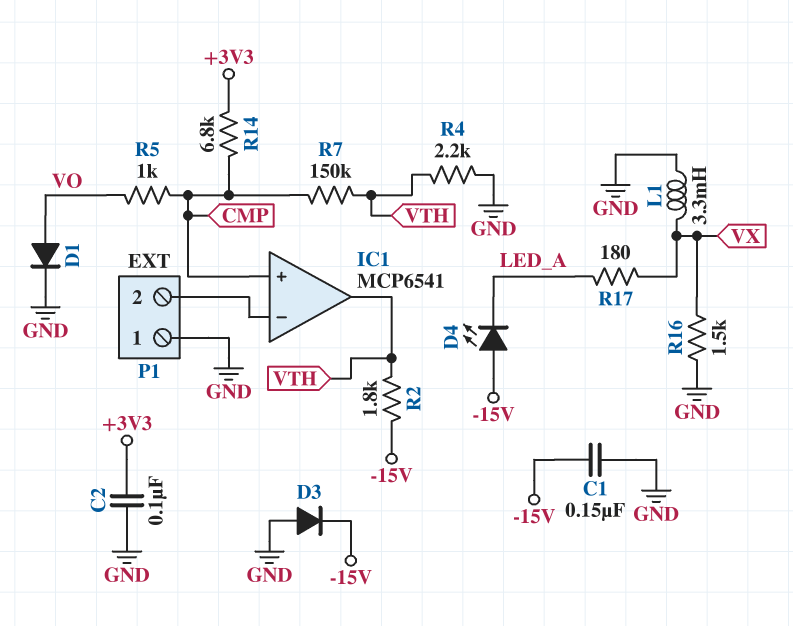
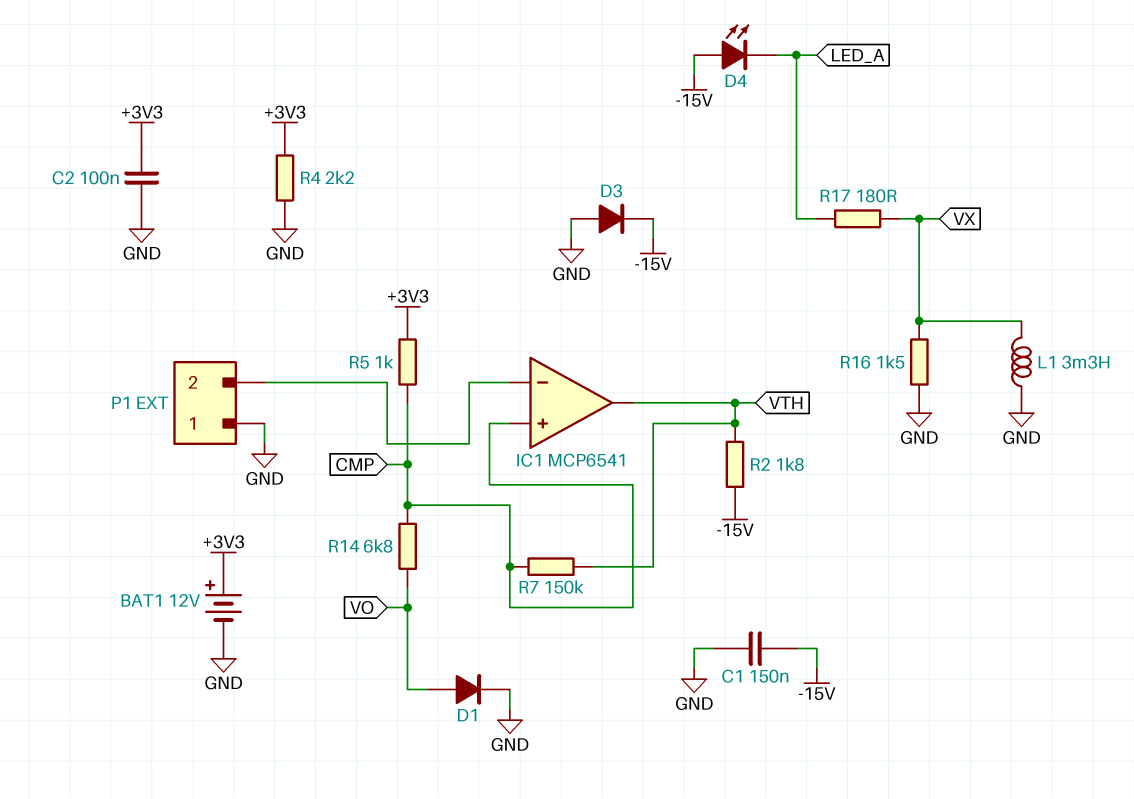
BAT1: none -> 12V (plus +3V3, minus GND)
R4: 2.2k (GND, VTH) -> 2.2k (+3V3, GND)
R5: 1k (CMP, VO) -> 1k (+3V3, CMP)
R14: 6.8k (+3V3, CMP) -> 6.8k (CMP, VO)

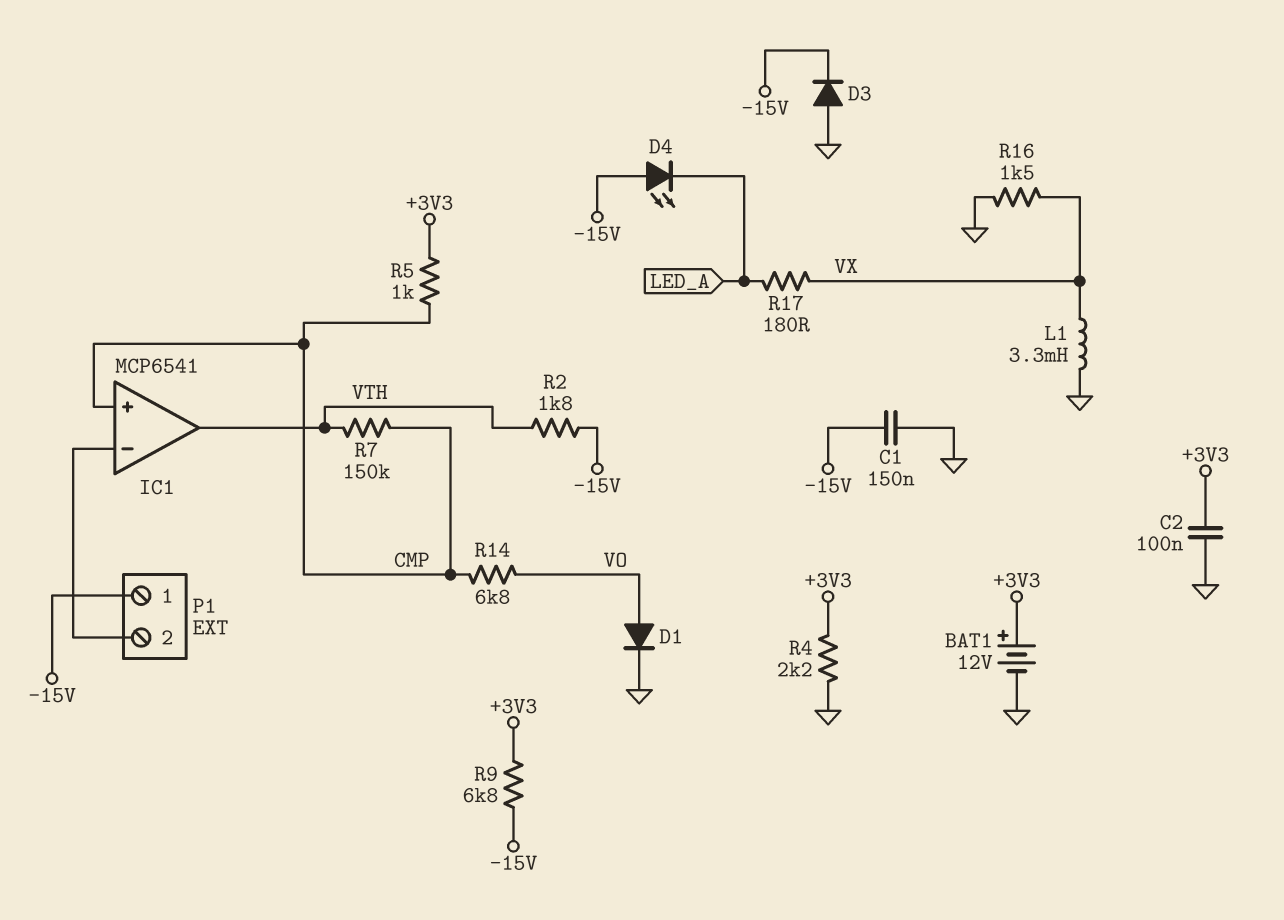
P1 pin 1: GND -> -15V
R9: none -> 6.8k (+3V3, -15V)

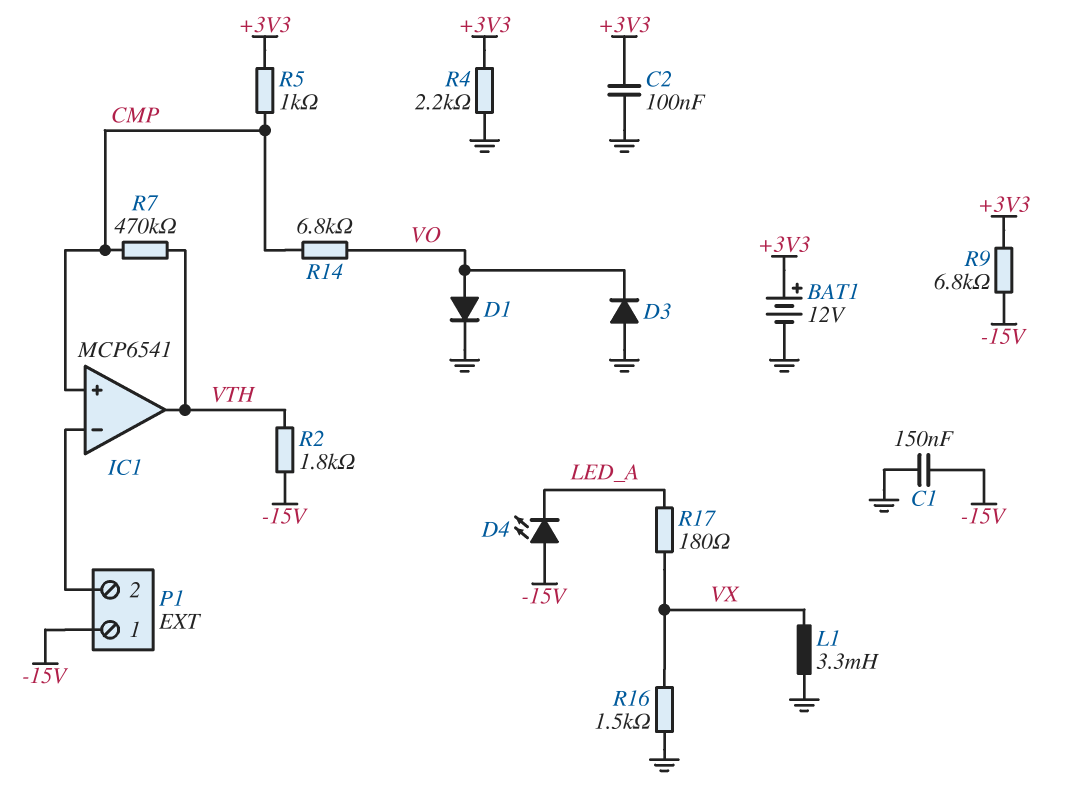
D3: diode (A GND, K -15V) -> diode (A GND, K VO)
R7: 150k (CMP, VTH) -> 470k (CMP, VTH)

